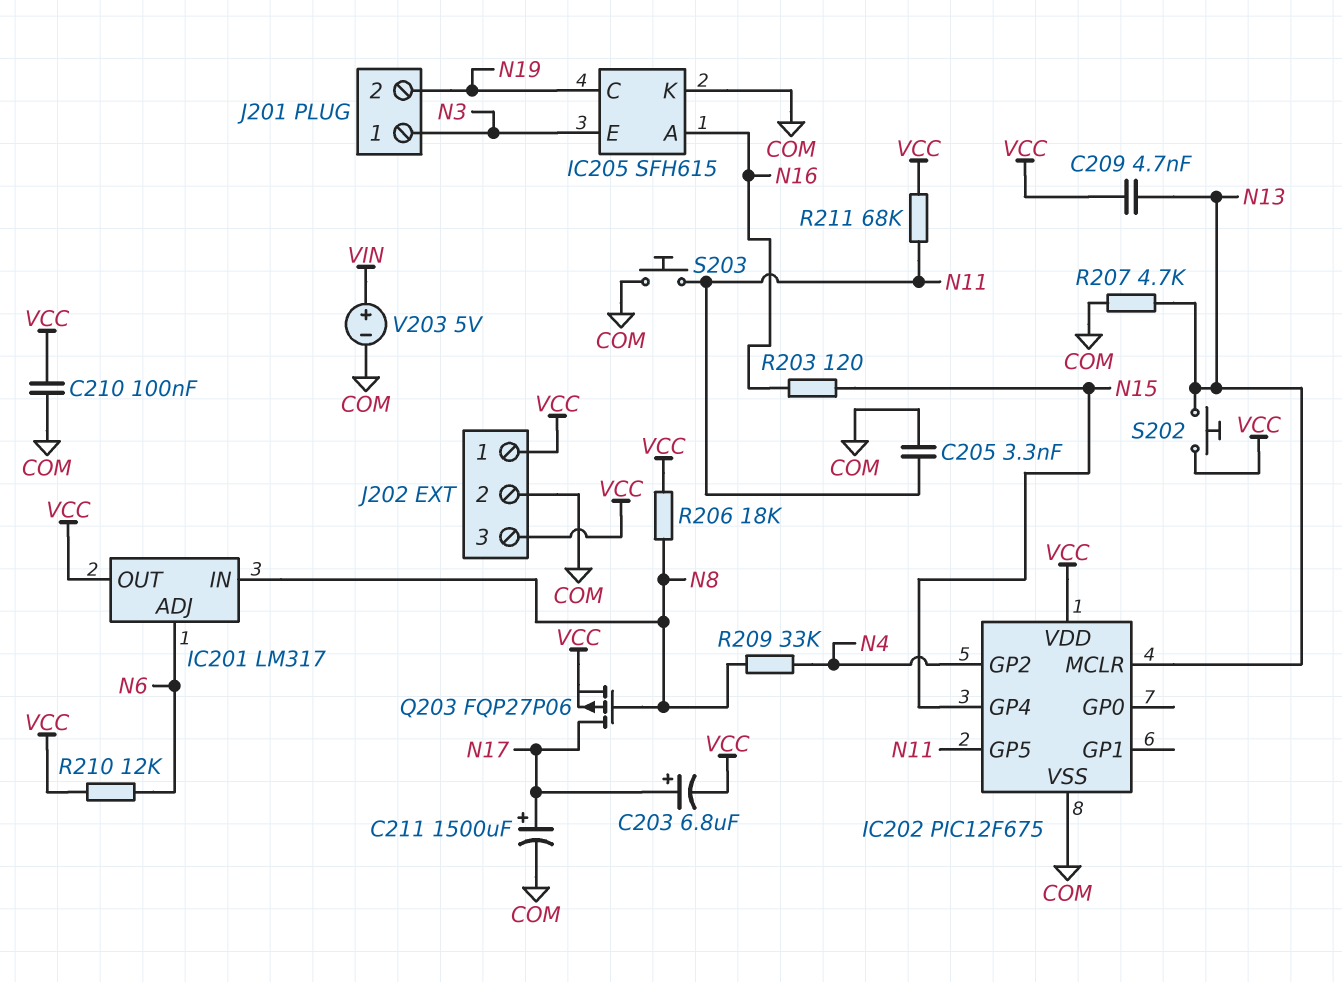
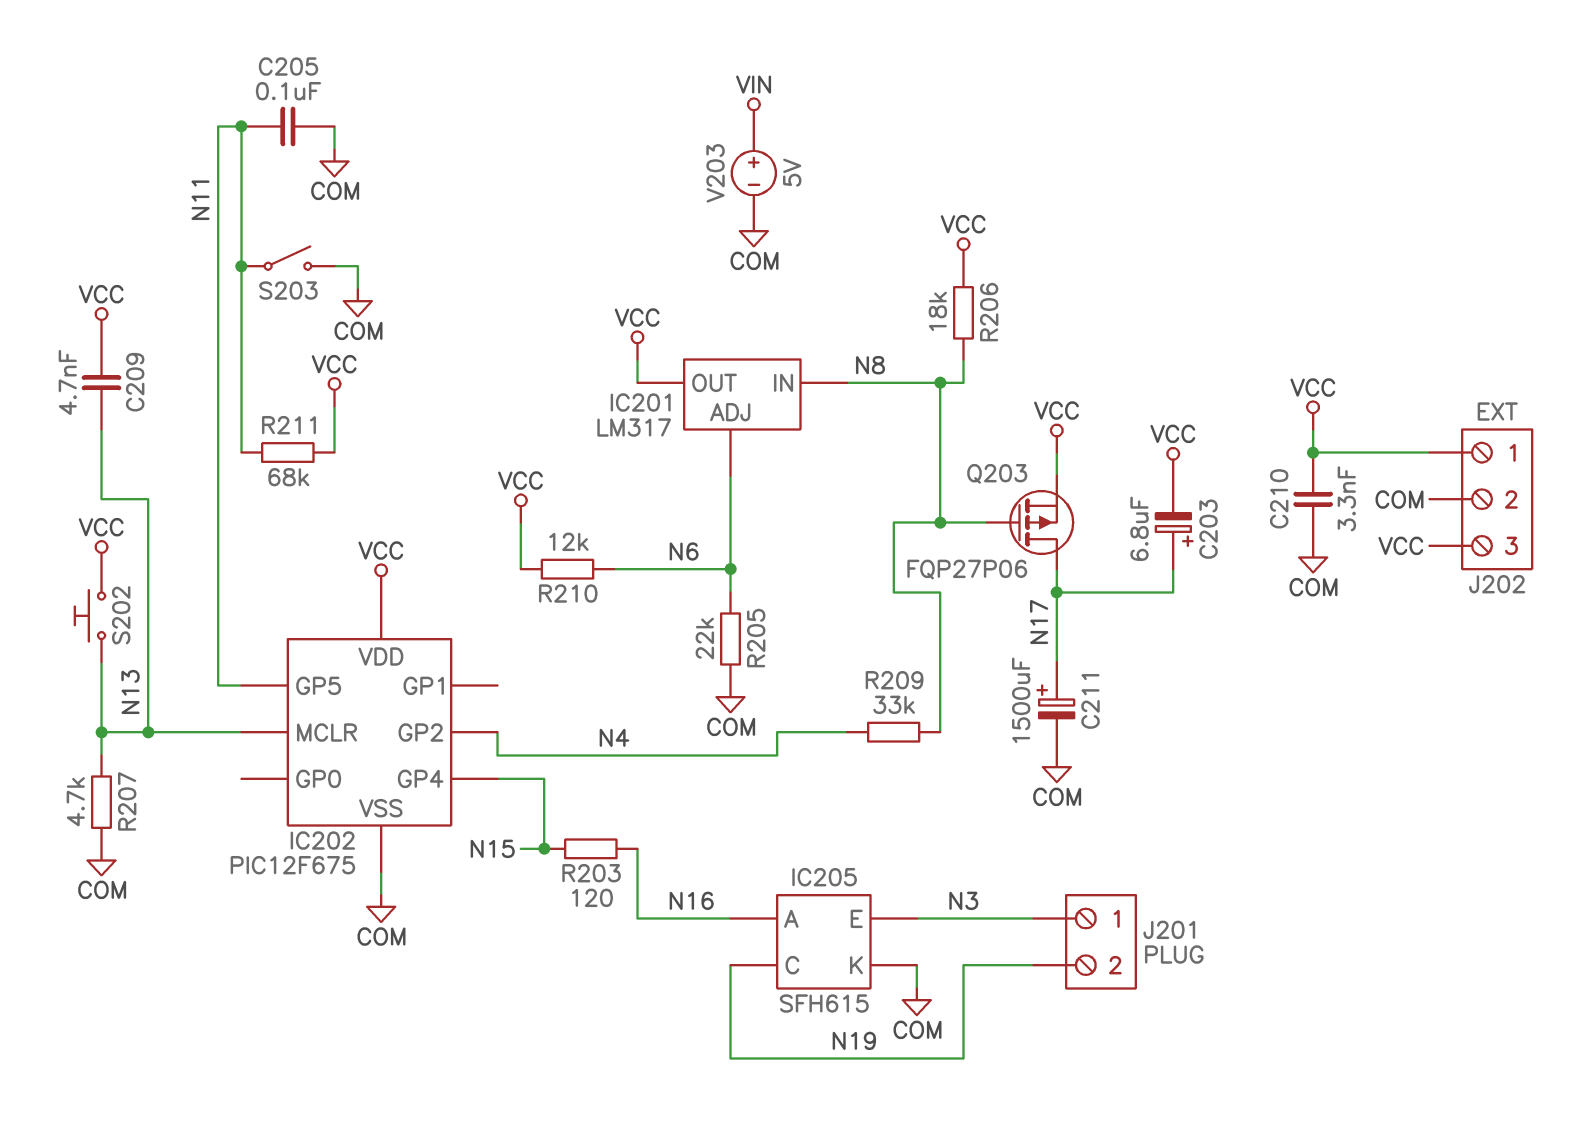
C205: 3.3nF (COM, N11) -> 100nF (COM, N11)
C210: 100nF (COM, VCC) -> 3.3nF (COM, VCC)
R205: none -> 22k (COM, N6)
S203: button (COM, N11) -> switch (COM, N11)

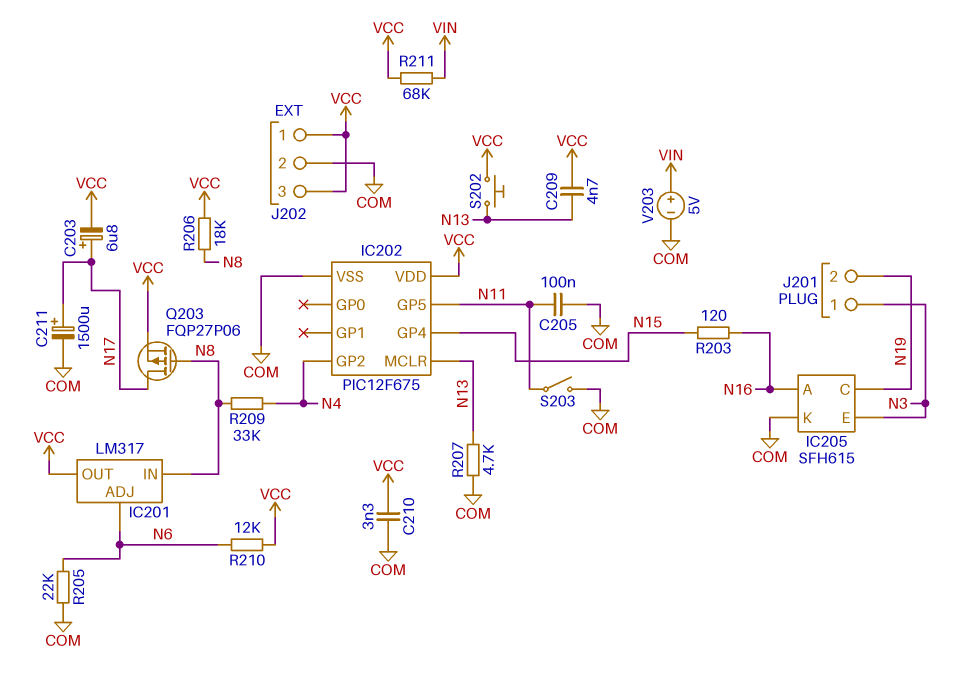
R211: 68k (N11, VCC) -> 68k (VCC, VIN)

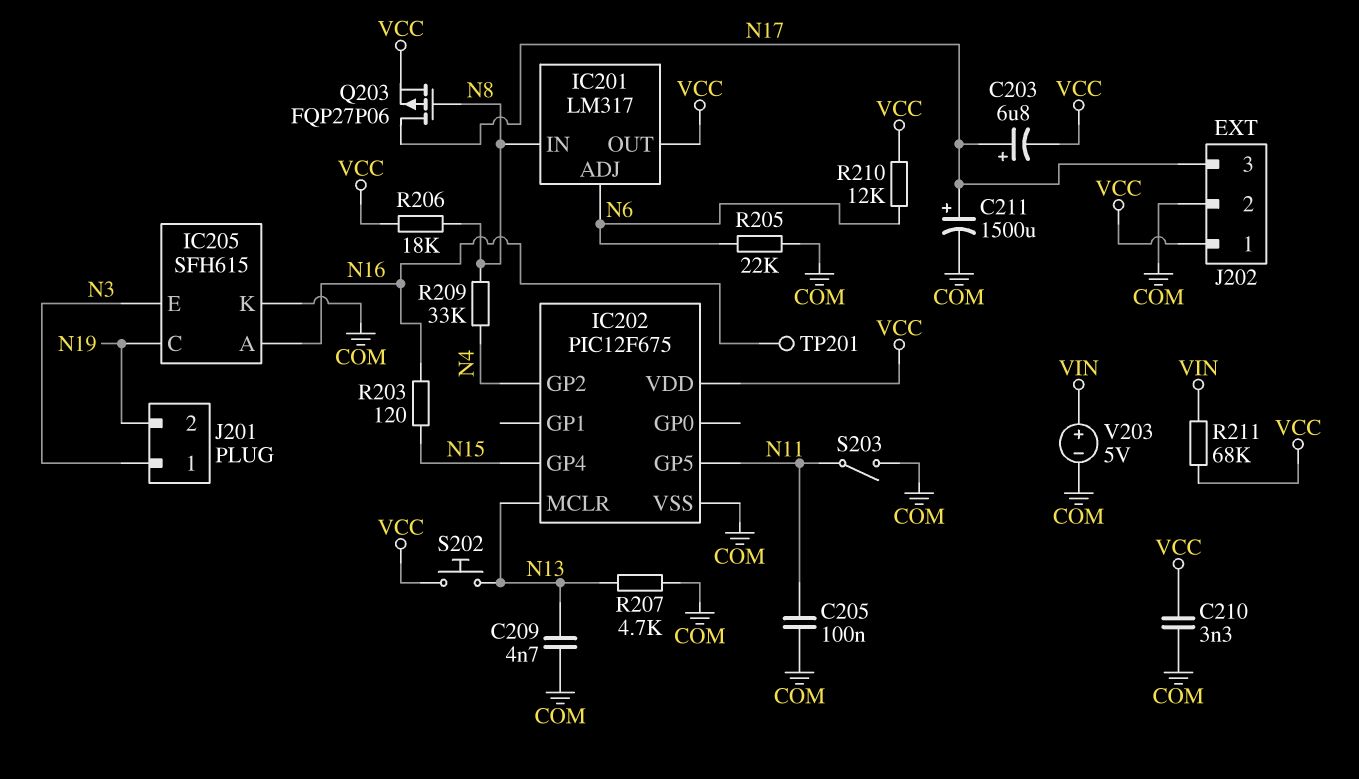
C209: 4.7nF (N13, VCC) -> 4.7nF (COM, N13)
J202 pin 3: VCC -> N17
TP201: none -> test point (N16)

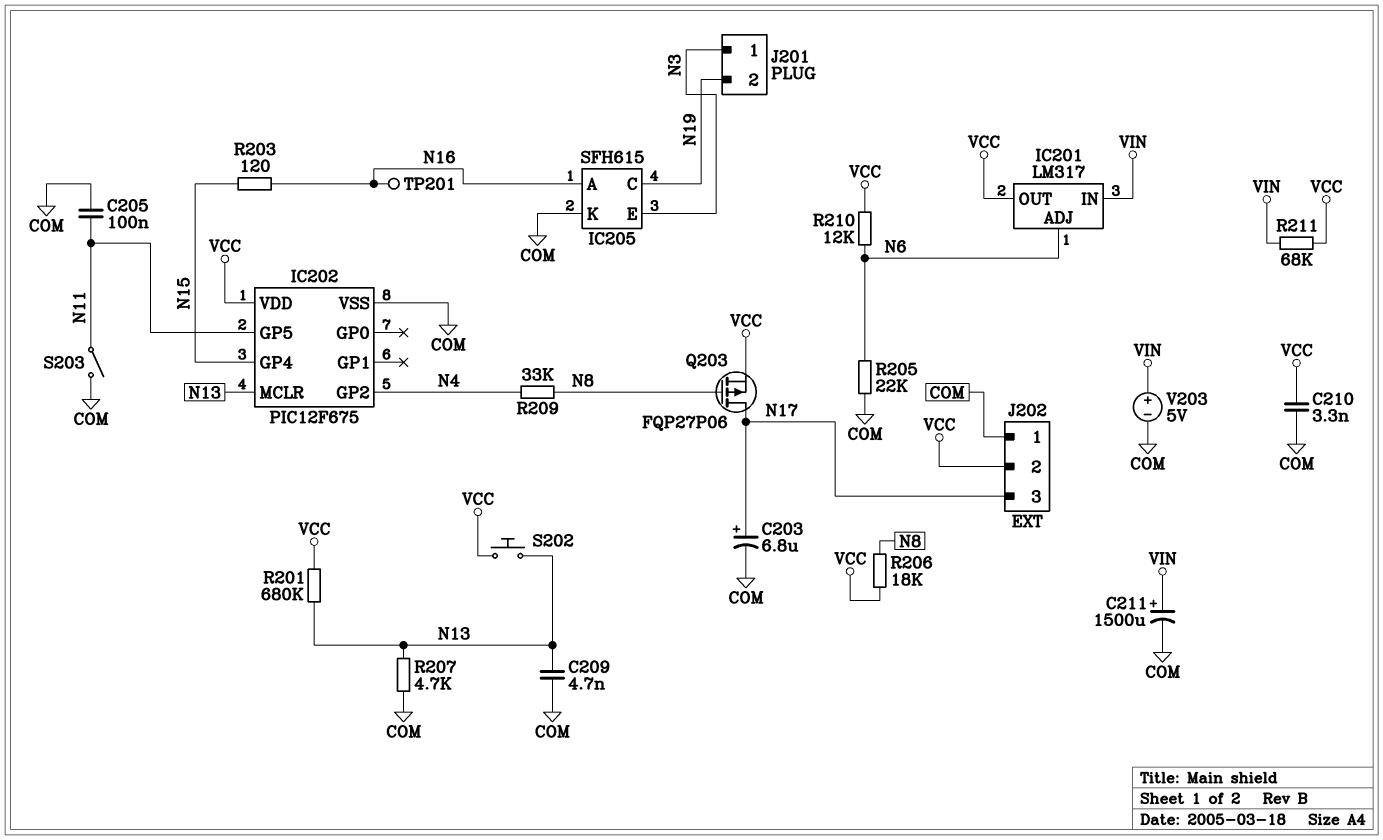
C203: 6.8uF (plus N17, minus VCC) -> 6.8uF (plus N17, minus COM)
C211: 1500uF (plus N17, minus COM) -> 1500uF (plus VIN, minus COM)
IC201 pin IN: N8 -> VIN
J202 pin 1: VCC -> COM
J202 pin 2: COM -> VCC
R201: none -> 680k (N13, VCC)

